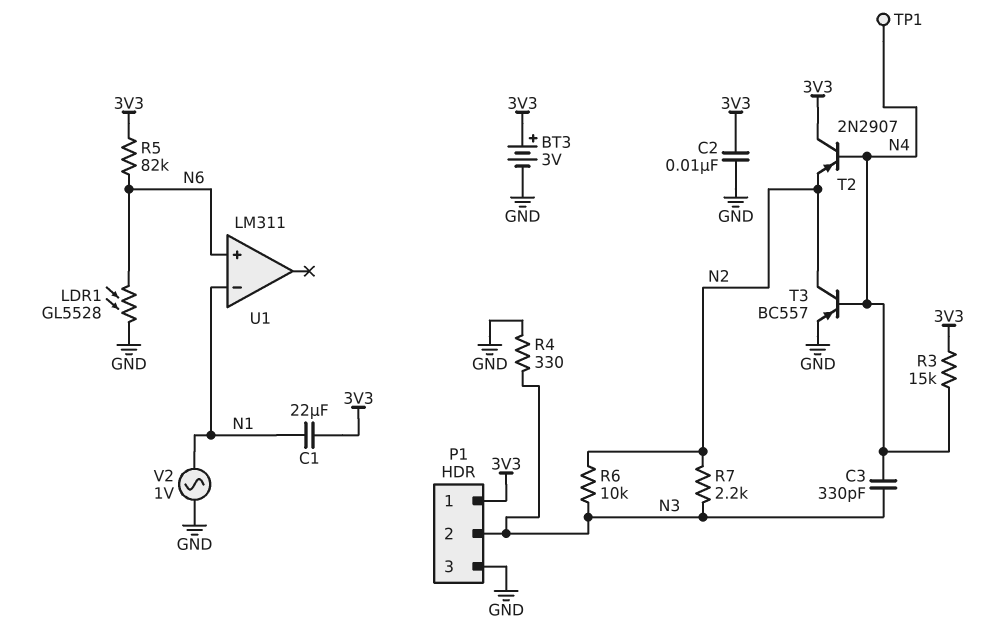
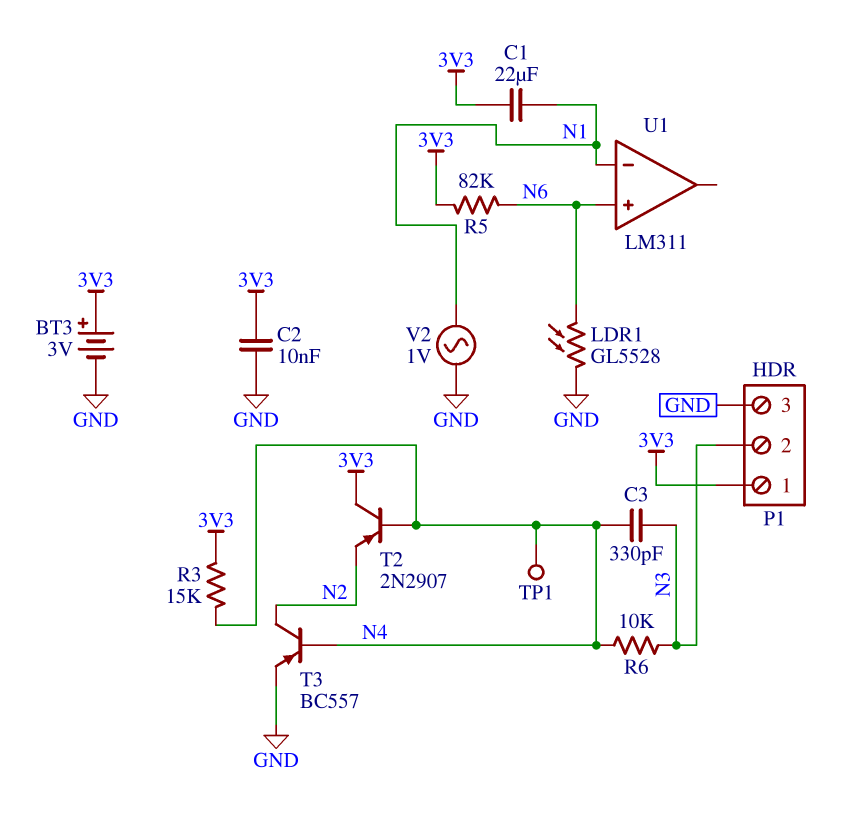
R4: 330 (GND, N3) -> none
R6: 10k (N2, N3) -> 10k (N3, N4)
R7: 2.2k (N2, N3) -> none

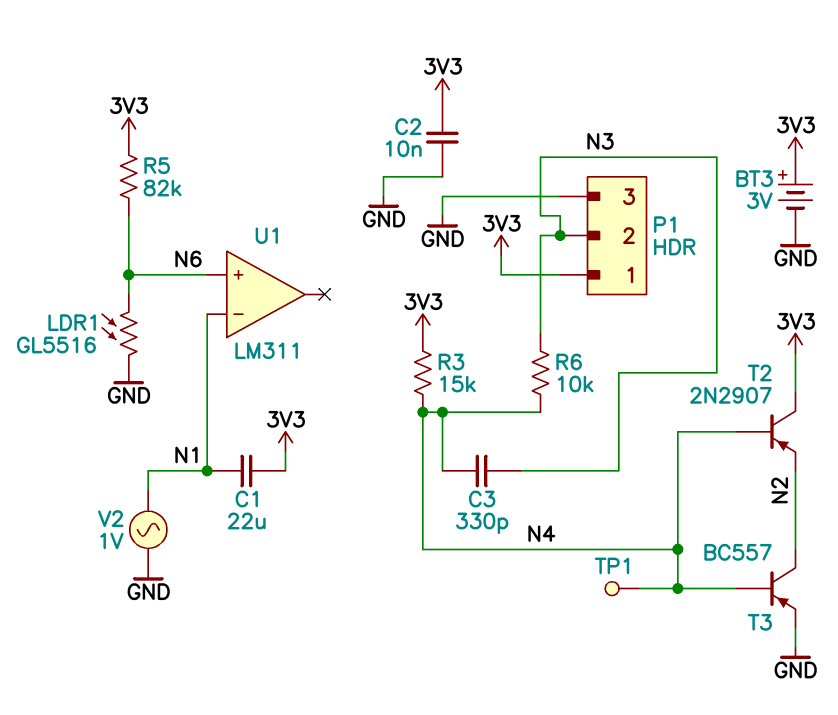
LDR1: GL5528 (GND, N6) -> GL5516 (GND, N6)

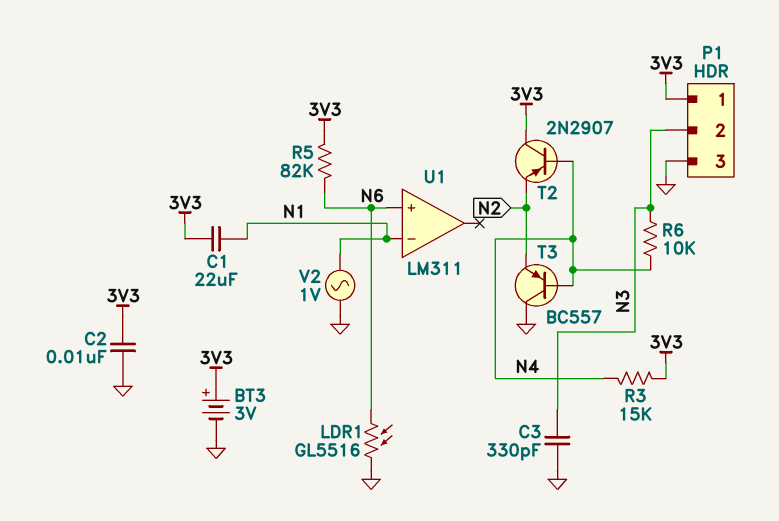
C3: 330pF (N3, N4) -> 330pF (GND, N3)
T3: PNP BC557 (B N4, C N2, E GND) -> PNP BC557 (B N4, C GND, E N2)
TP1: test point (N4) -> none

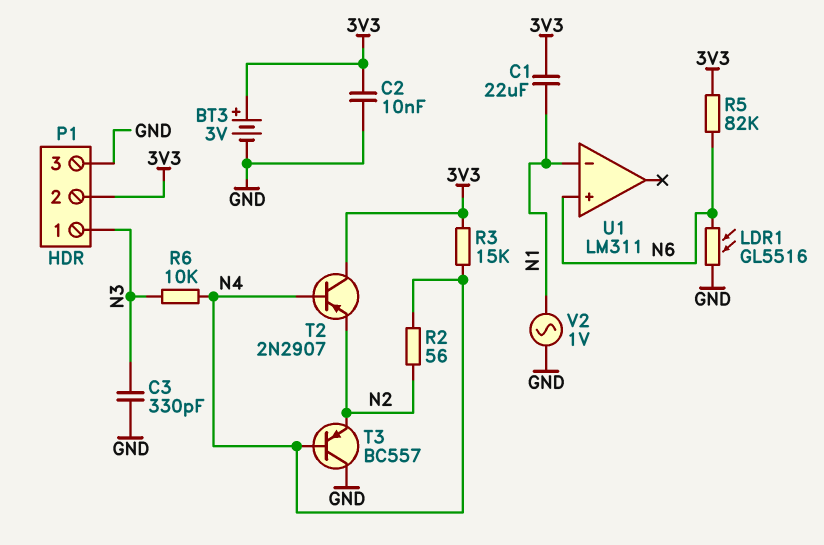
P1 pin 1: 3V3 -> N3
P1 pin 2: N3 -> 3V3
R2: none -> 56 (N2, N4)

